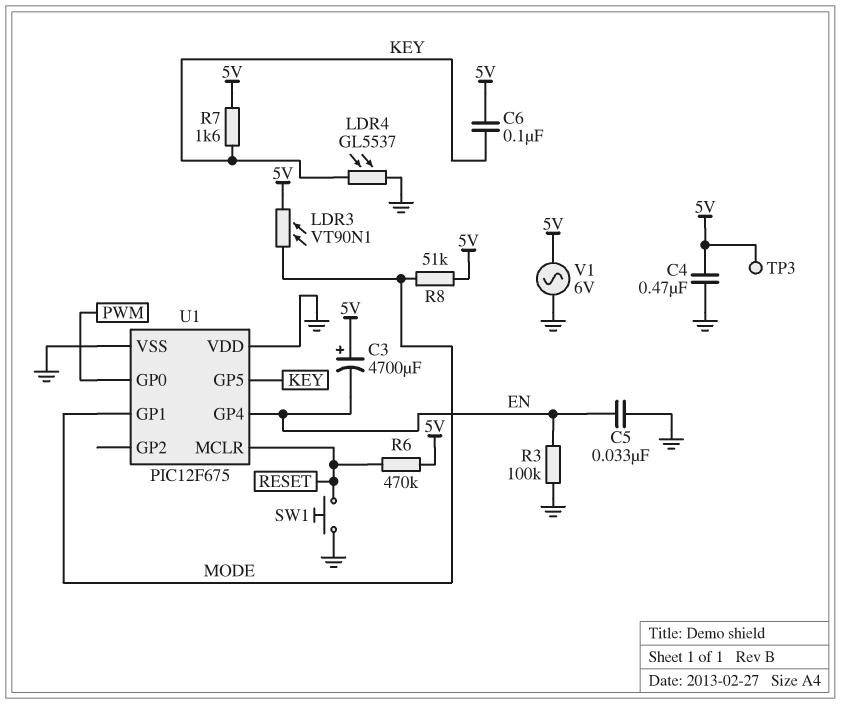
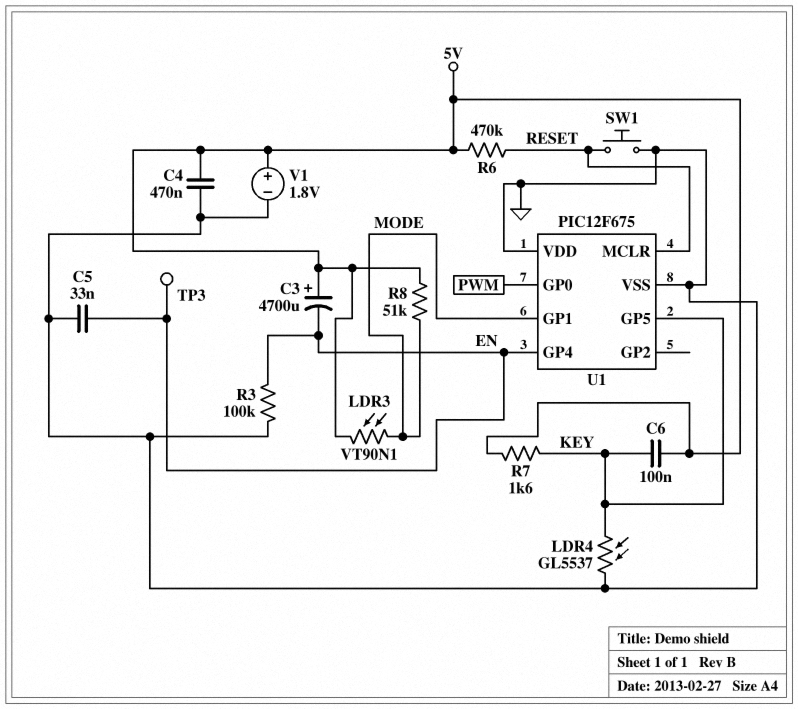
TP3: test point (5V) -> test point (EN)
V1: AC 6V (5V, GND) -> 1.8V (plus 5V, minus GND)

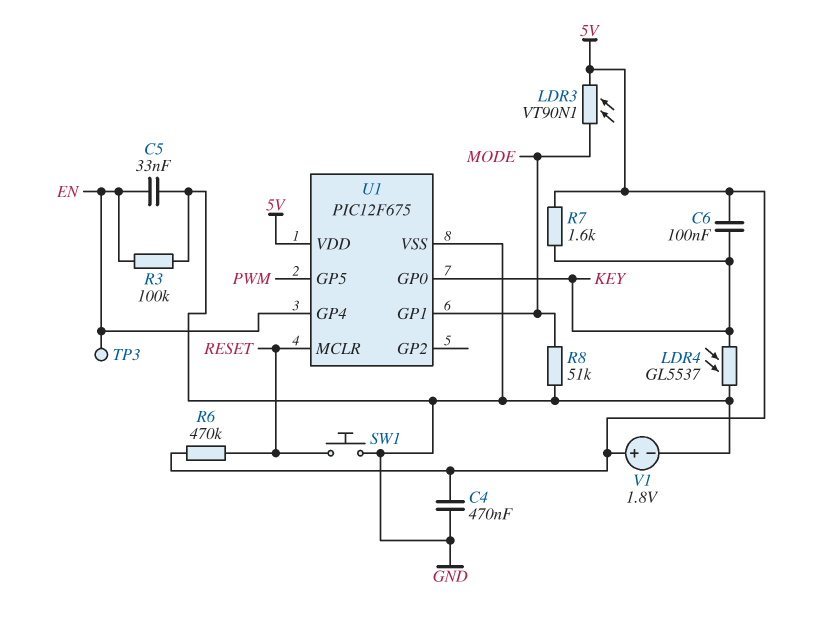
C3: 4700uF (plus 5V, minus EN) -> none
R8: 51k (5V, MODE) -> 51k (GND, MODE)
U1 pin GP0: PWM -> KEY
U1 pin GP5: KEY -> PWM
U1 pin VDD: GND -> 5V

